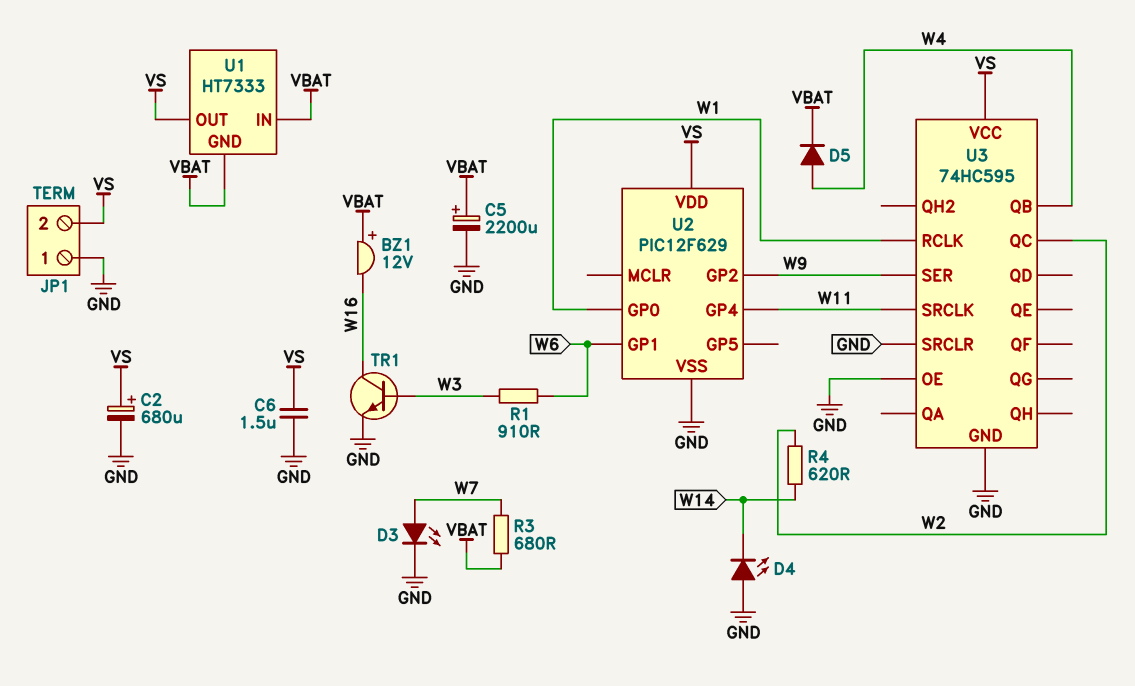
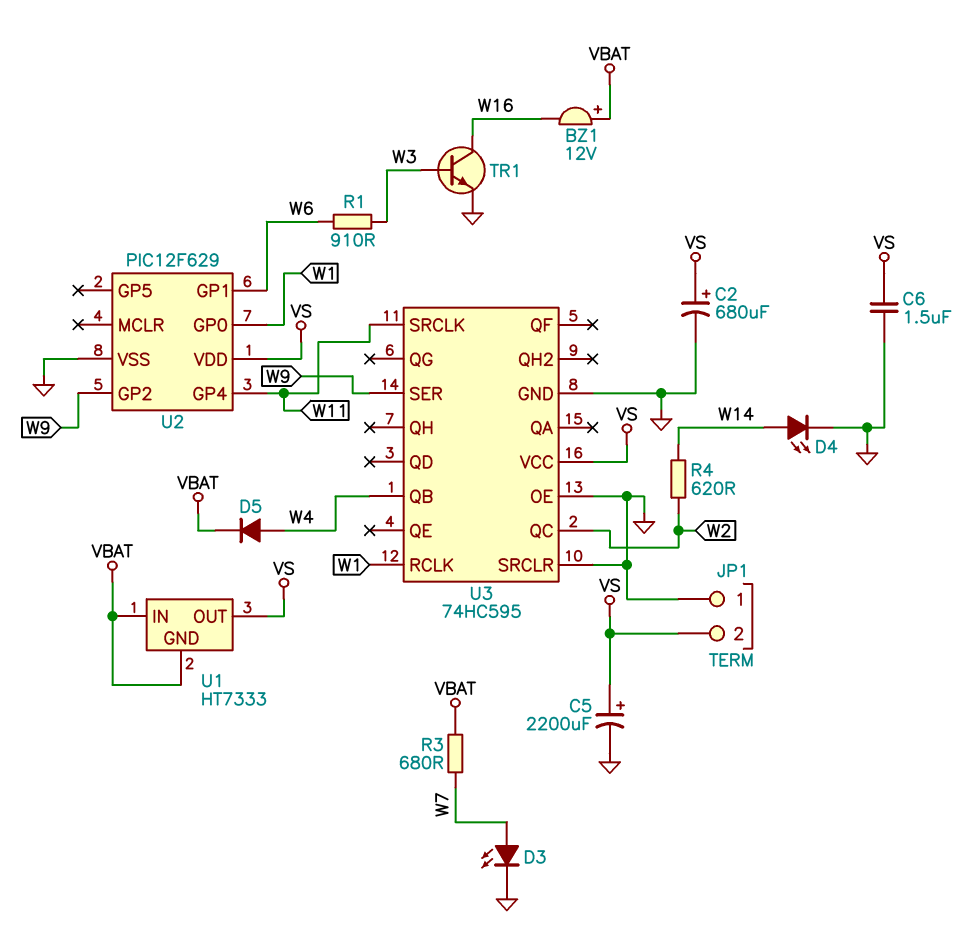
C5: 2200uF (plus VBAT, minus GND) -> 2200uF (plus VS, minus GND)
D4: LED (A GND, K W14) -> LED (A W14, K GND)

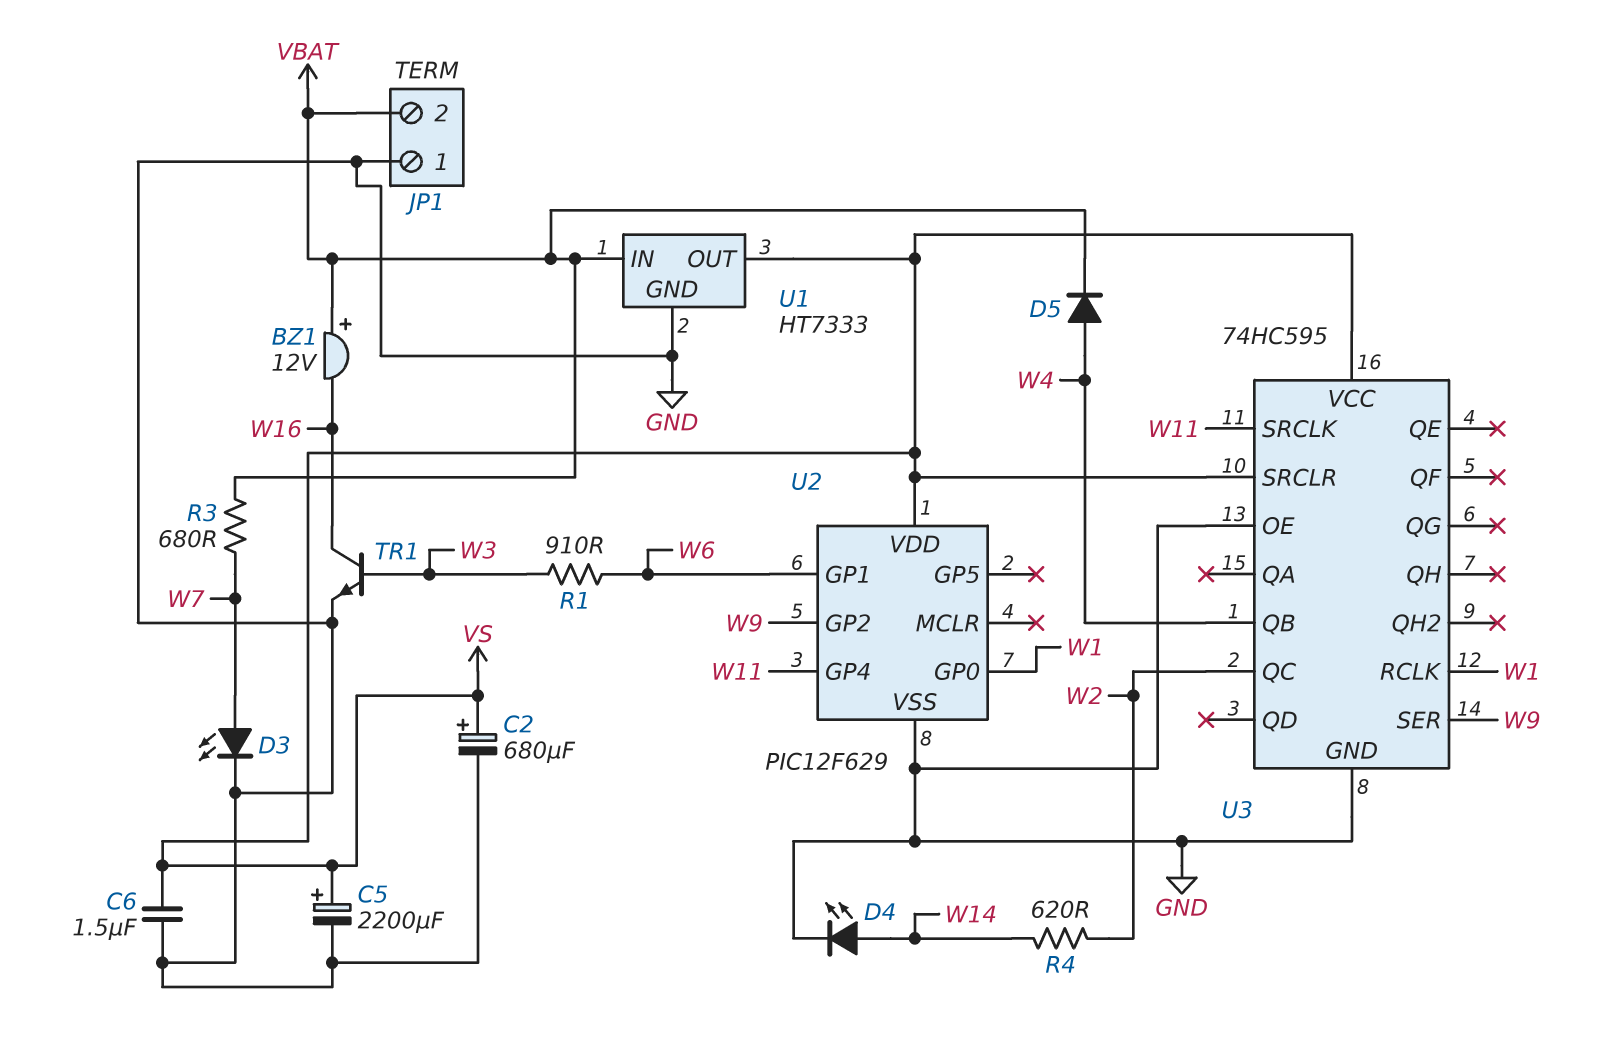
JP1 pin 2: VS -> VBAT
U1 pin GND: VBAT -> GND
U3 pin SRCLR: GND -> VS

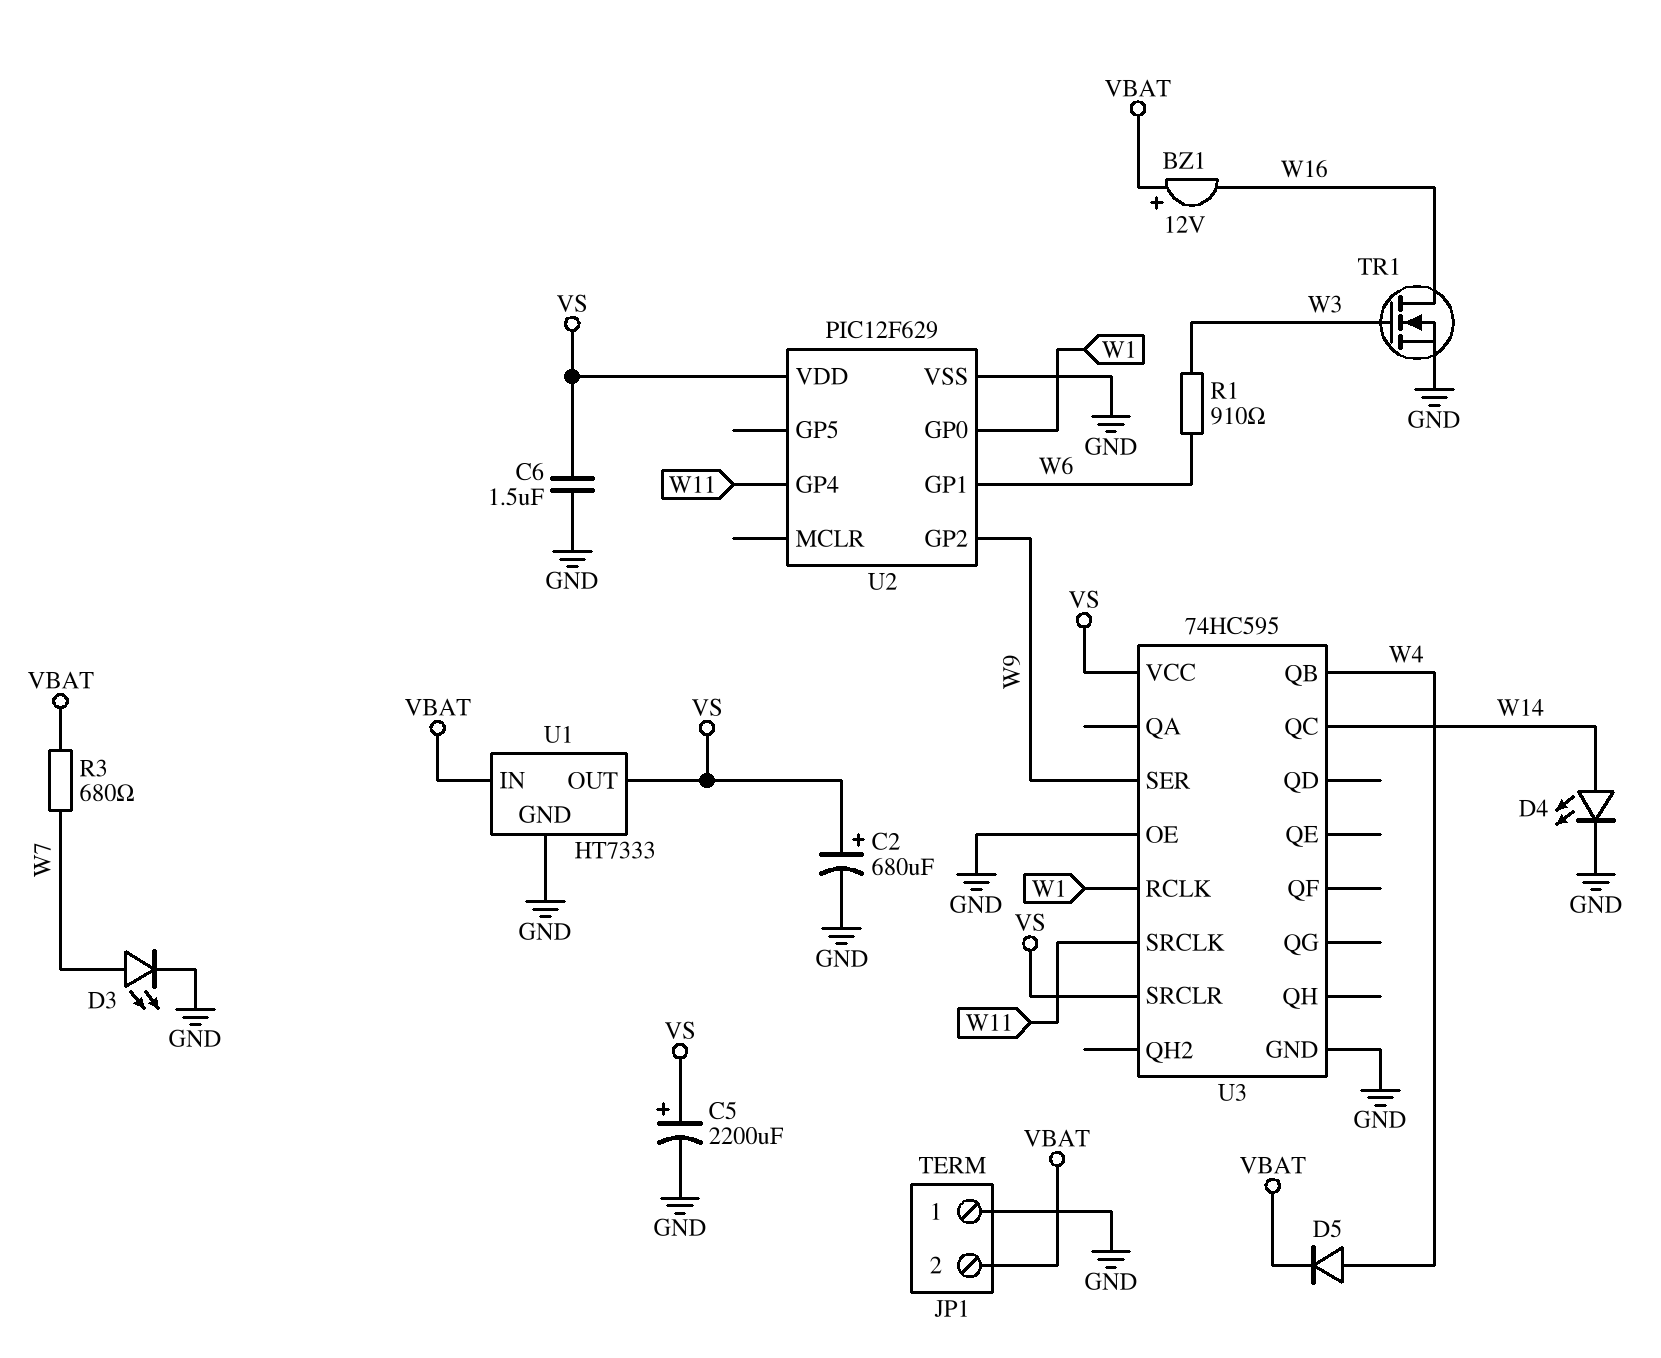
R4: 620 (W2, W14) -> none
TR1: NPN (B W3, C W16, E GND) -> NMOS (G W3, D W16, S GND)
U3 pin QC: W2 -> W14

